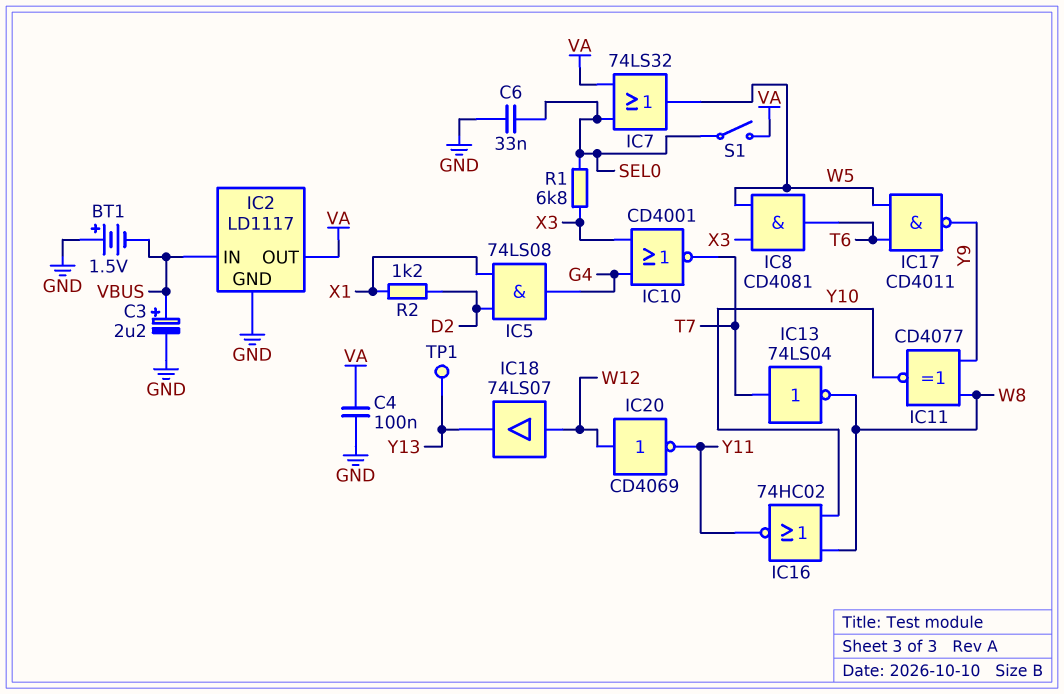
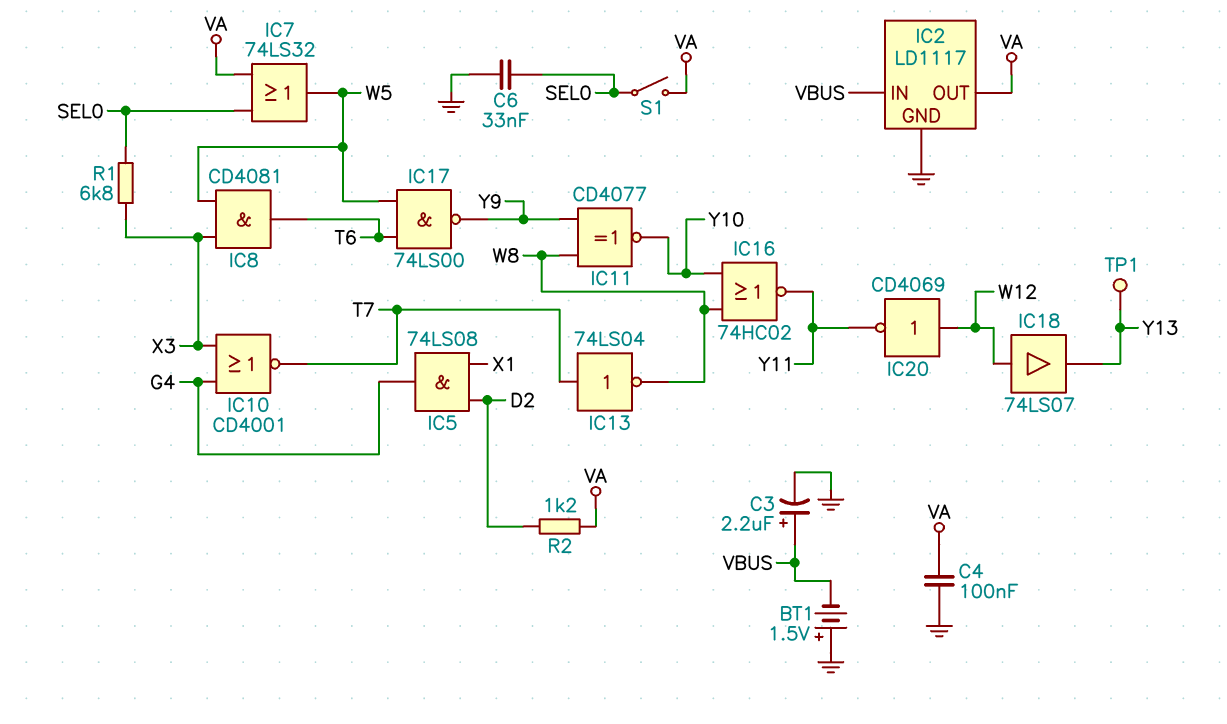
IC17: NAND CD4011 (in T6, in W5, out Y9) -> NAND 74LS00 (in T6, in W5, out Y9)
R2: 1.2k (D2, X1) -> 1.2k (D2, VA)

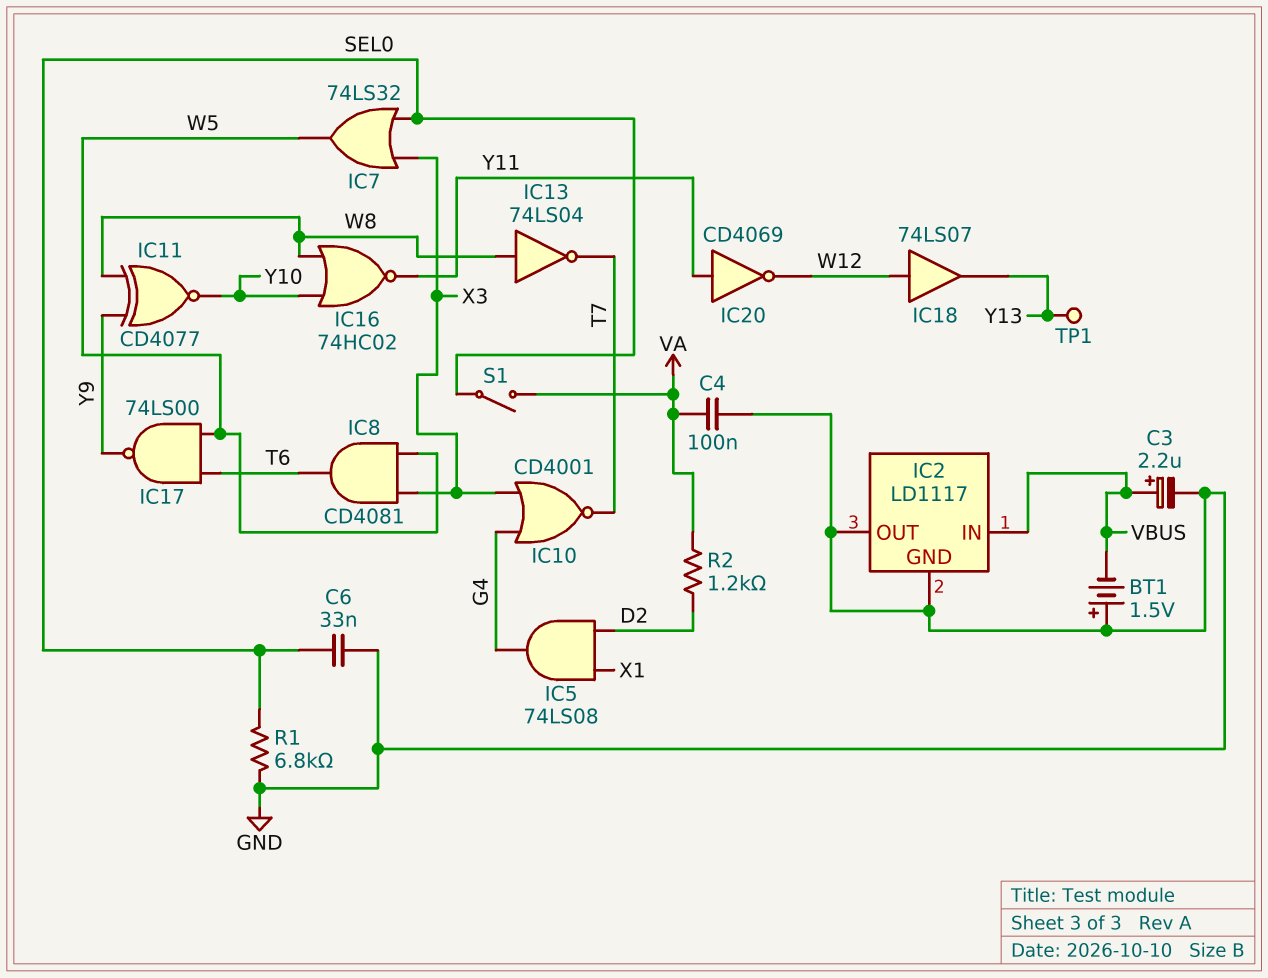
IC2 pin OUT: VA -> GND
IC7: OR 74LS32 (in SEL0, in VA, out W5) -> OR 74LS32 (in SEL0, in X3, out W5)
IC13: NOT 74LS04 (in T7, out W8) -> NOT 74LS04 (in W8, out T7)
IC20: NOT CD4069 (in W12, out Y11) -> NOT CD4069 (in Y11, out W12)
R1: 6.8k (SEL0, X3) -> 6.8k (GND, SEL0)

